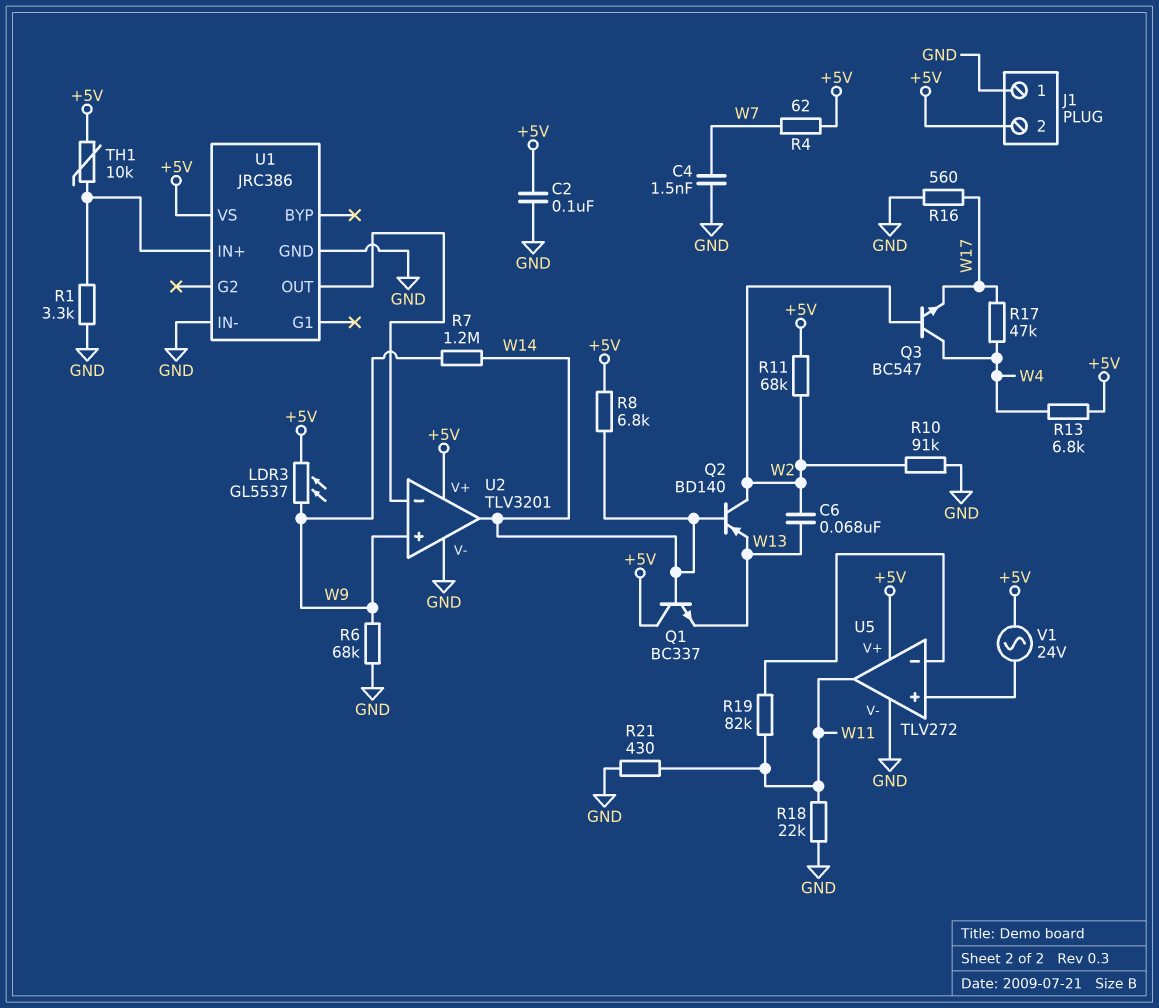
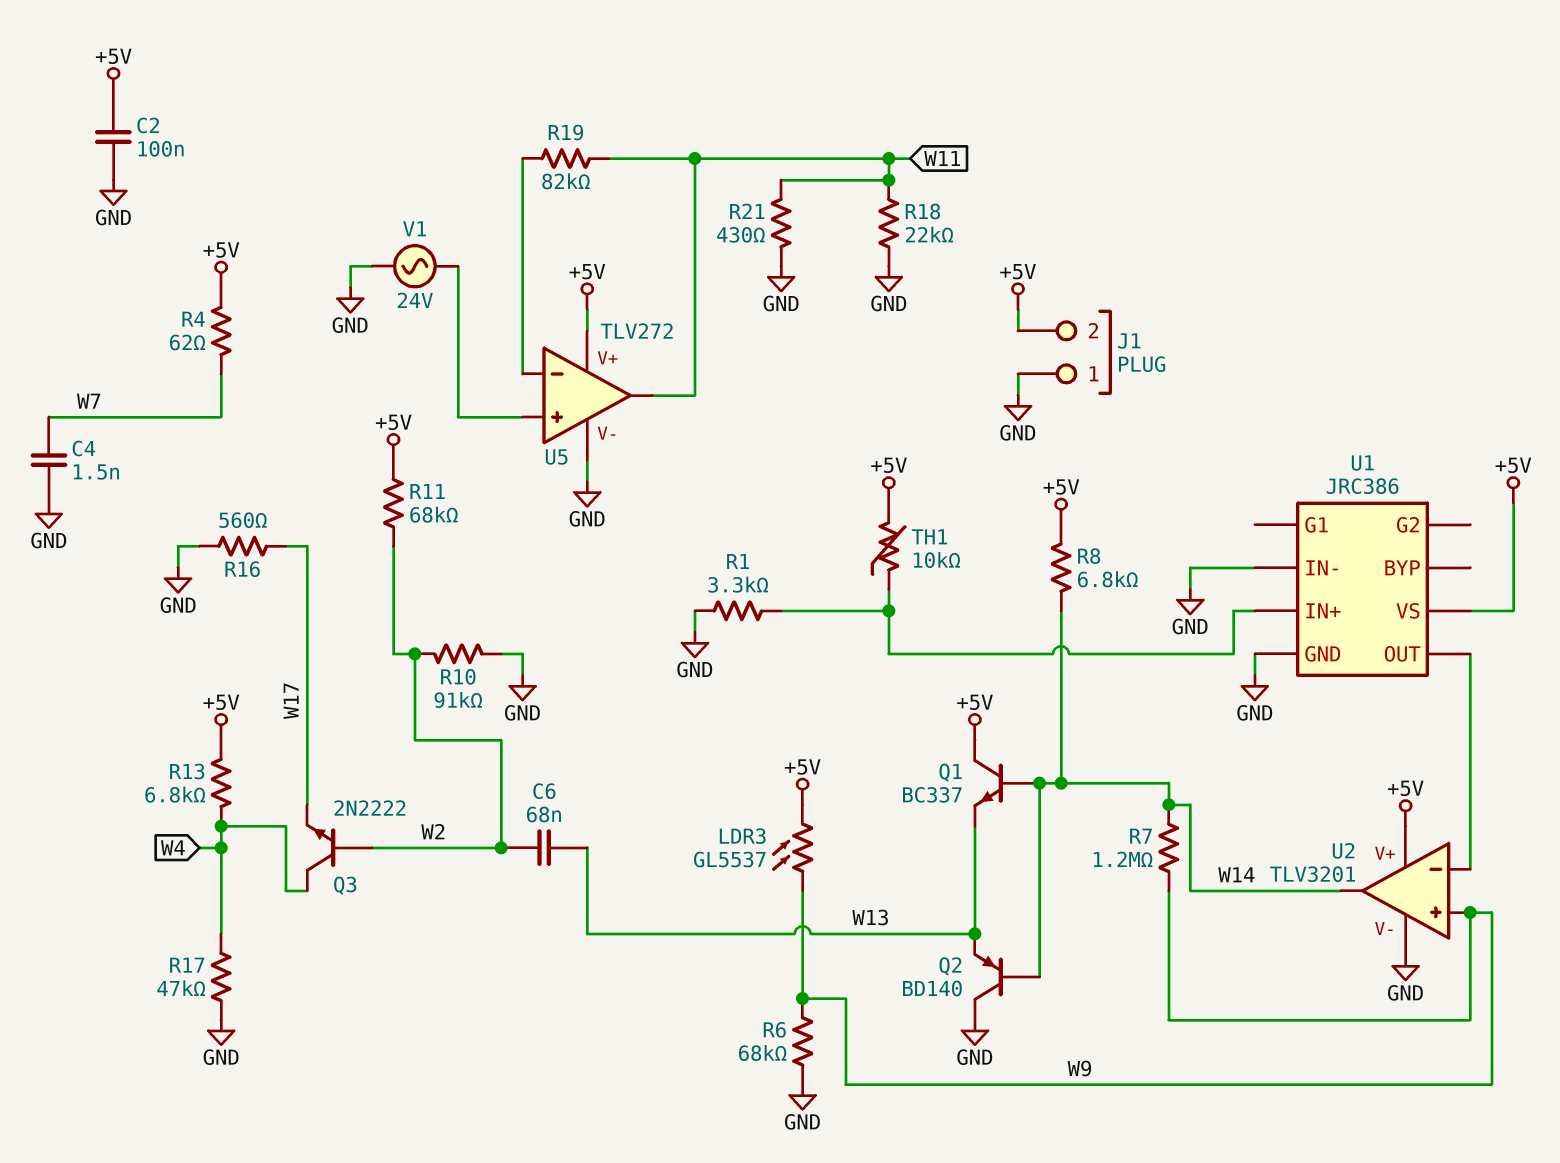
Q2: PNP BD140 (B W14, C W2, E W13) -> PNP BD140 (B W14, C GND, E W13)
Q3: NPN BC547 (B W2, C W4, E W17) -> NPN 2N2222 (B W2, C W4, E W17)
R17: 47k (W4, W17) -> 47k (GND, W4)
V1: AC 24V (+5V, U5/in+) -> AC 24V (GND, U5/in+)

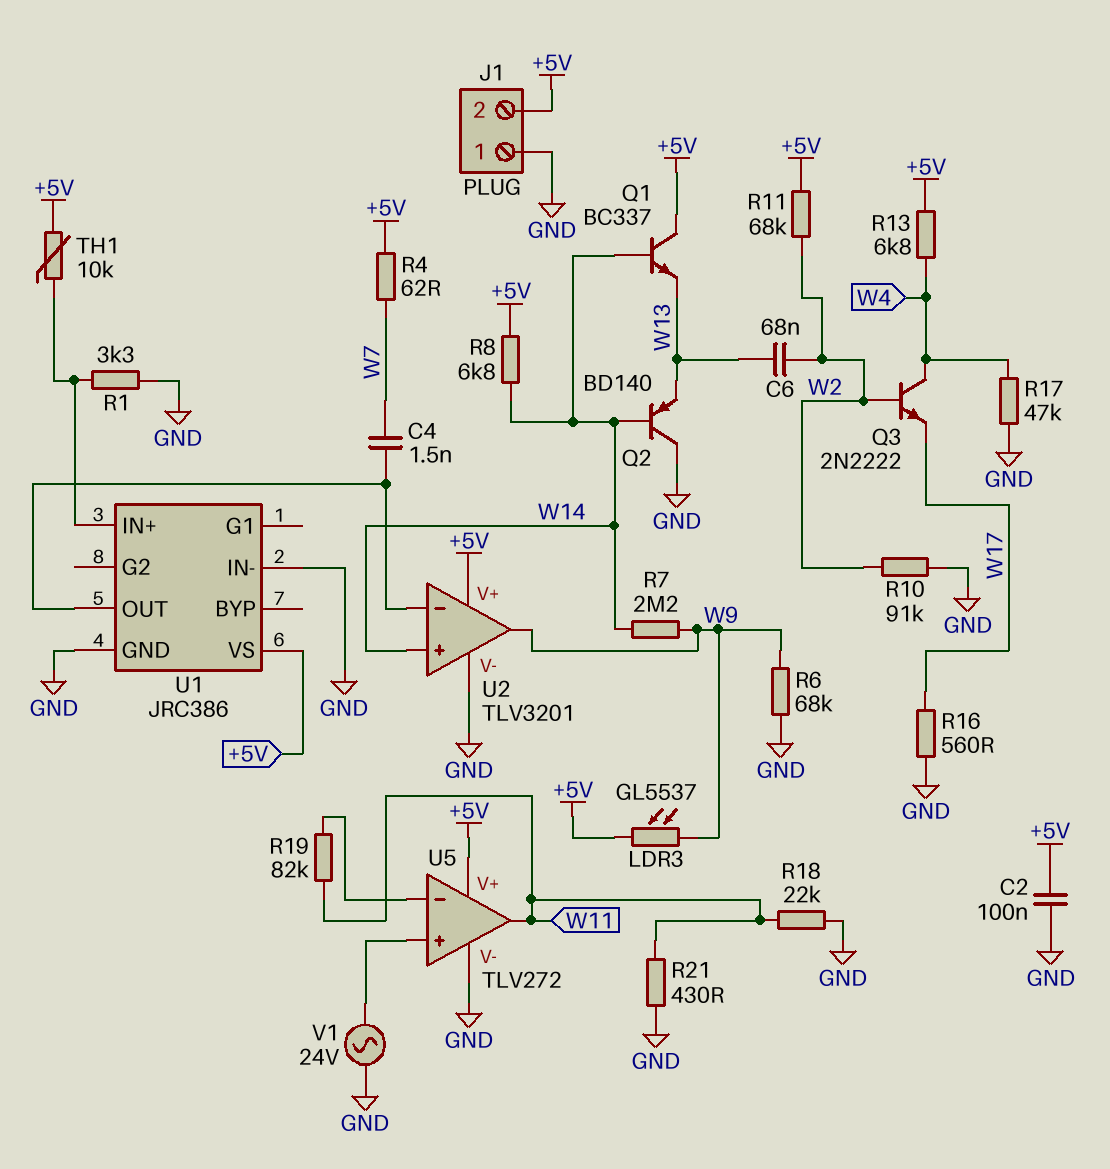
C4: 1.5nF (GND, W7) -> 1.5nF (U1/OUT, W7)
R7: 1.2M (W9, W14) -> 2.2M (W9, W14)
U2 pin in+: W9 -> W14
U2 pin out: W14 -> W9

